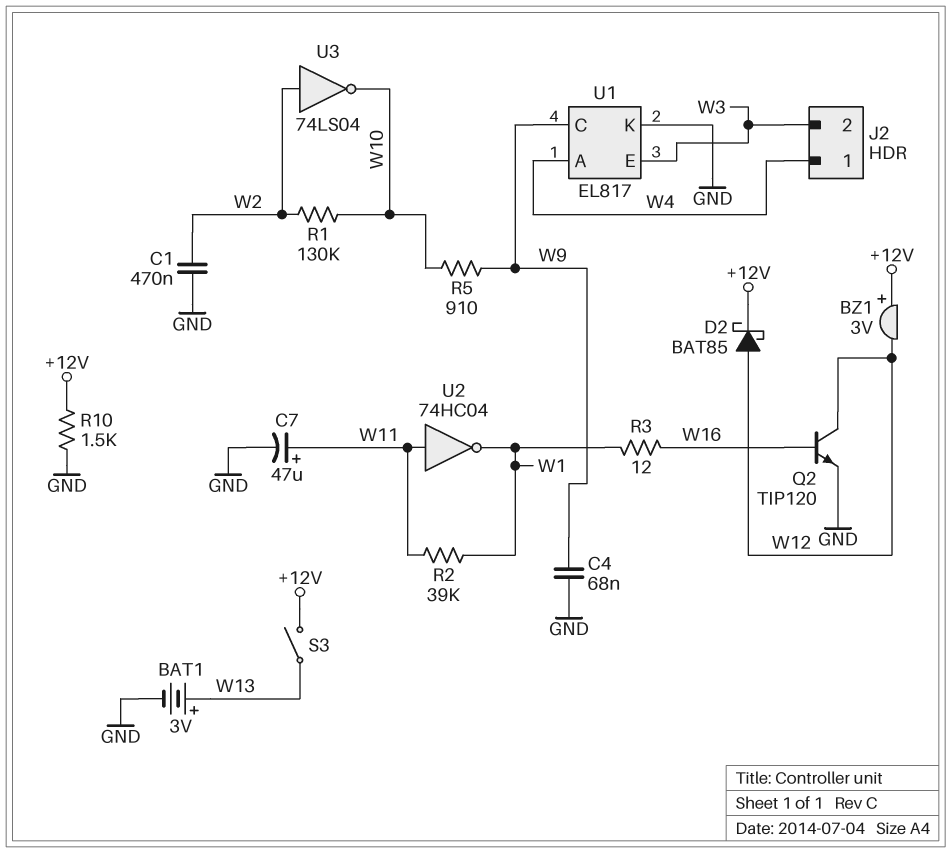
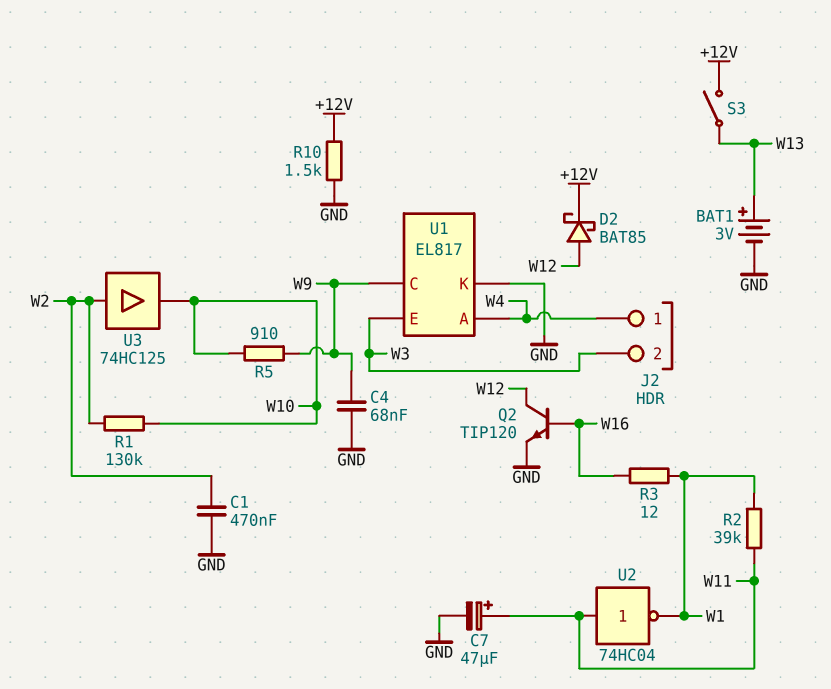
BZ1: buzzer 3V (plus +12V, minus W12) -> none
U3: NOT 74LS04 (in W2, out W10) -> buffer 74HC125 (in W2, out W10)

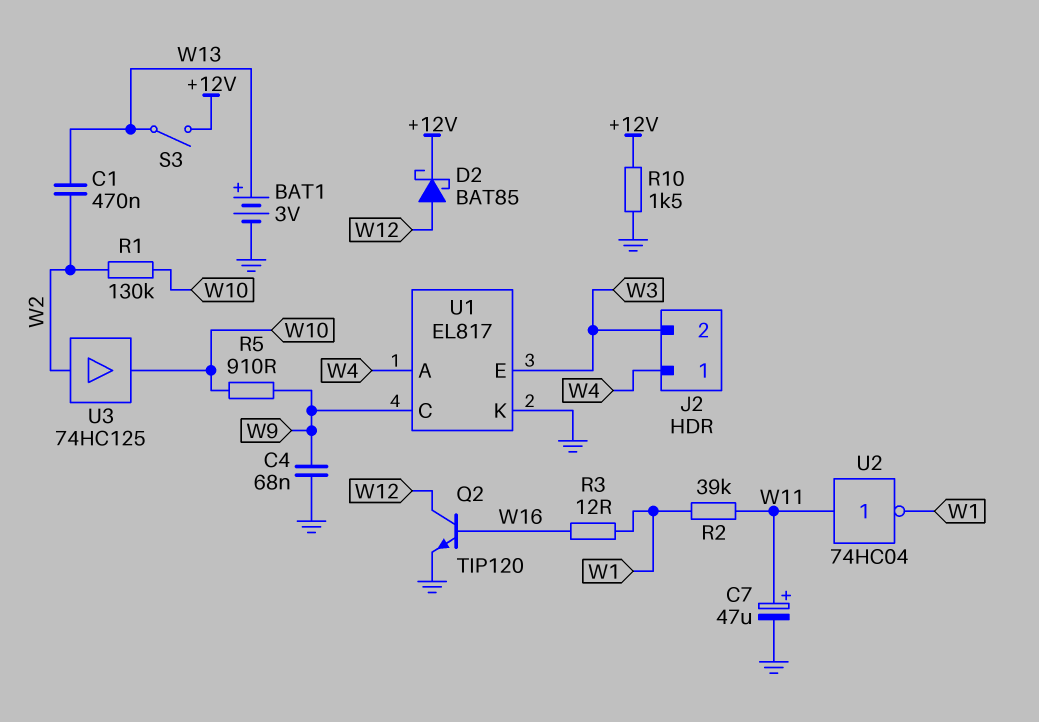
C1: 470nF (GND, W2) -> 470nF (W2, W13)

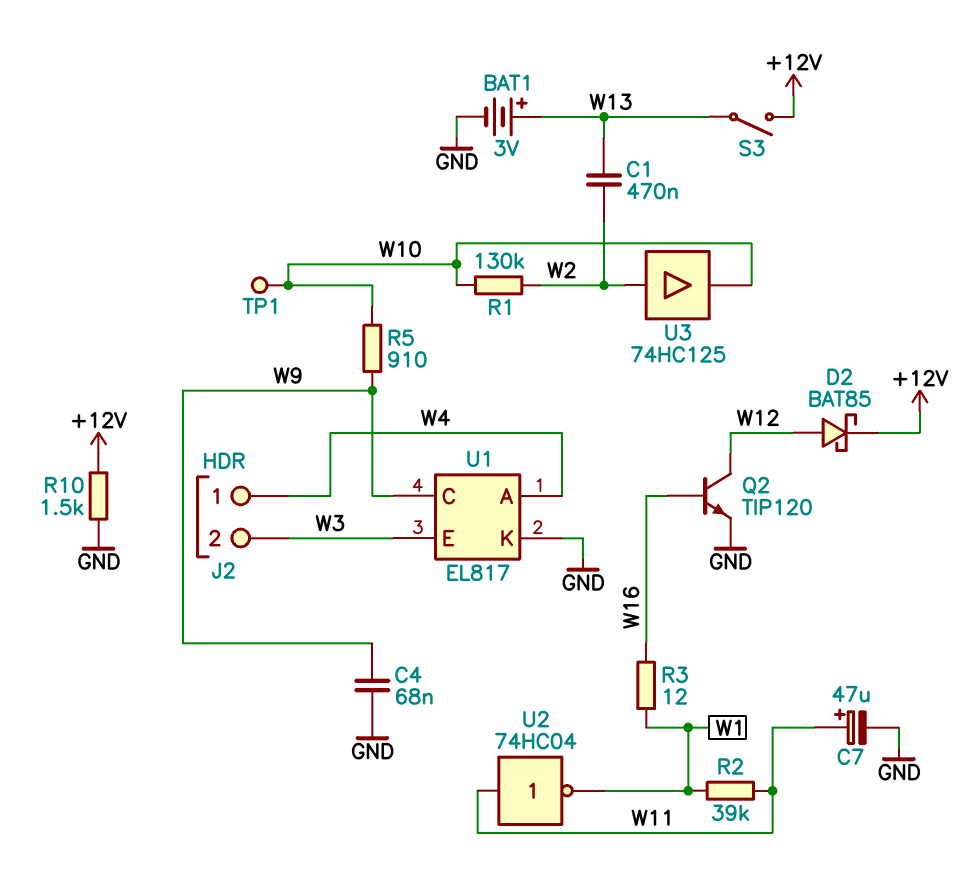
TP1: none -> test point (W10)

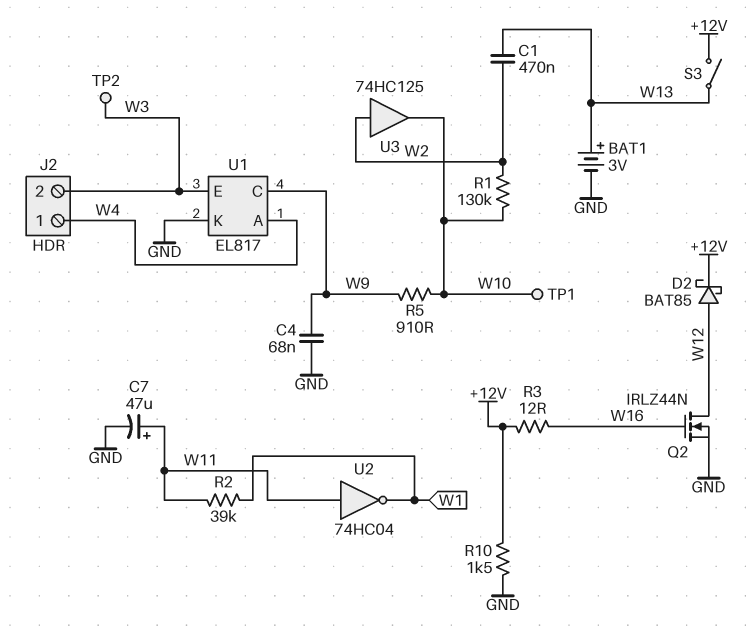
Q2: NPN TIP120 (B W16, C W12, E GND) -> NMOS IRLZ44N (G W16, D W12, S GND)
R3: 12 (W1, W16) -> 12 (+12V, W16)
TP2: none -> test point (W3)

